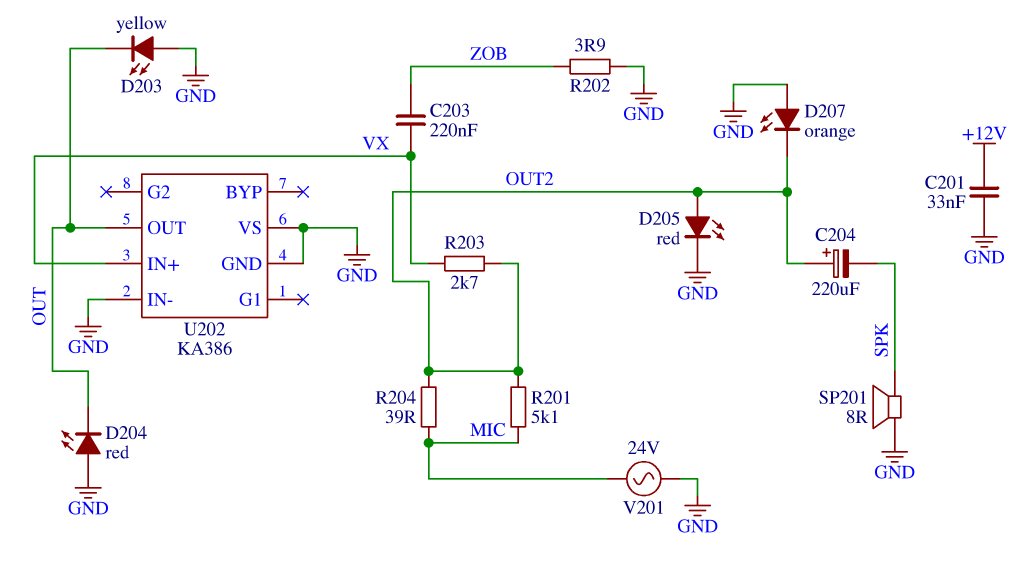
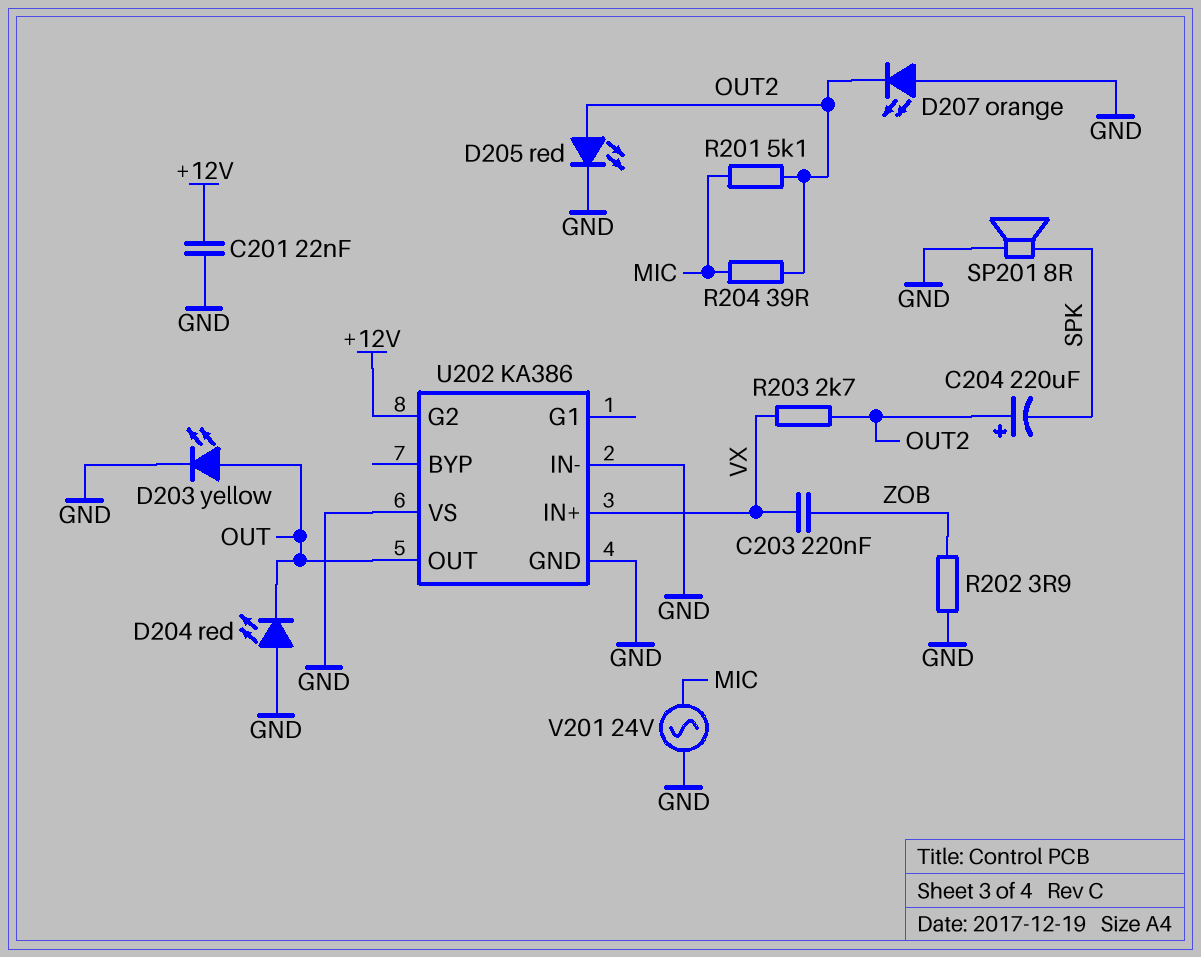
C201: 33nF (+12V, GND) -> 22nF (+12V, GND)
D203: LED yellow (A GND, K OUT) -> LED yellow (A OUT, K GND)
U202 pin G2: none -> +12V

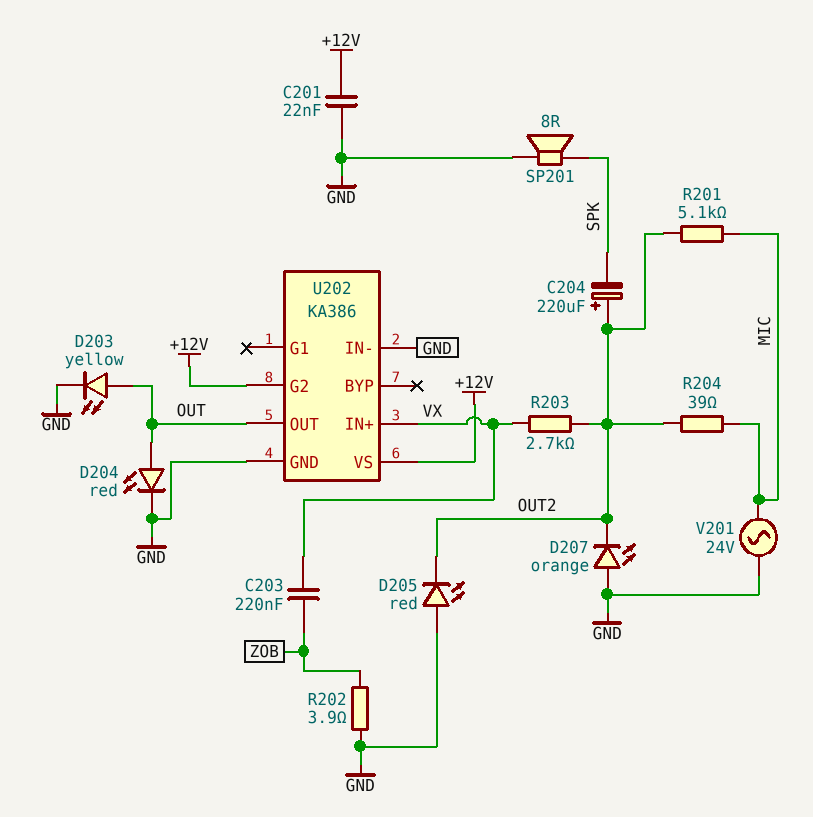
D204: LED red (A GND, K OUT) -> LED red (A OUT, K GND)
D205: LED red (A OUT2, K GND) -> LED red (A GND, K OUT2)
U202 pin VS: GND -> +12V

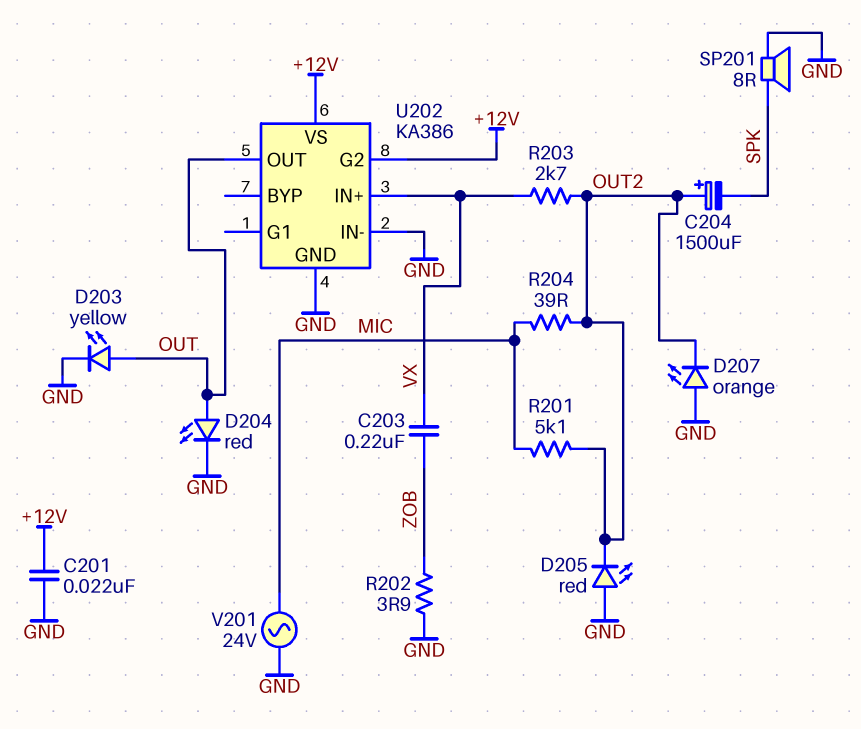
C204: 220uF (plus OUT2, minus SPK) -> 1500uF (plus OUT2, minus SPK)

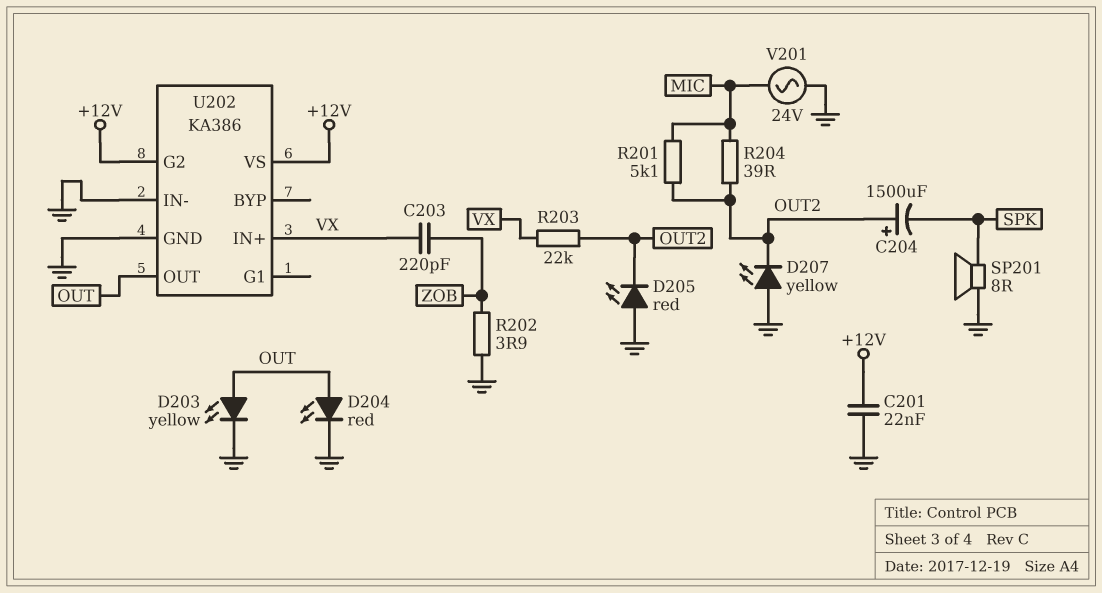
C203: 220nF (VX, ZOB) -> 220pF (VX, ZOB)
D207: LED orange (A GND, K OUT2) -> LED yellow (A GND, K OUT2)
R203: 2.7k (OUT2, VX) -> 22k (OUT2, VX)

